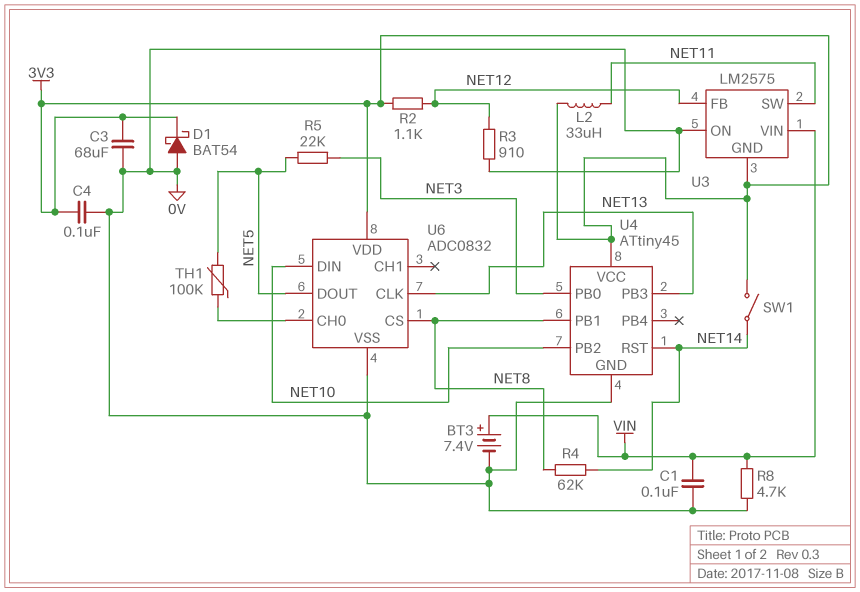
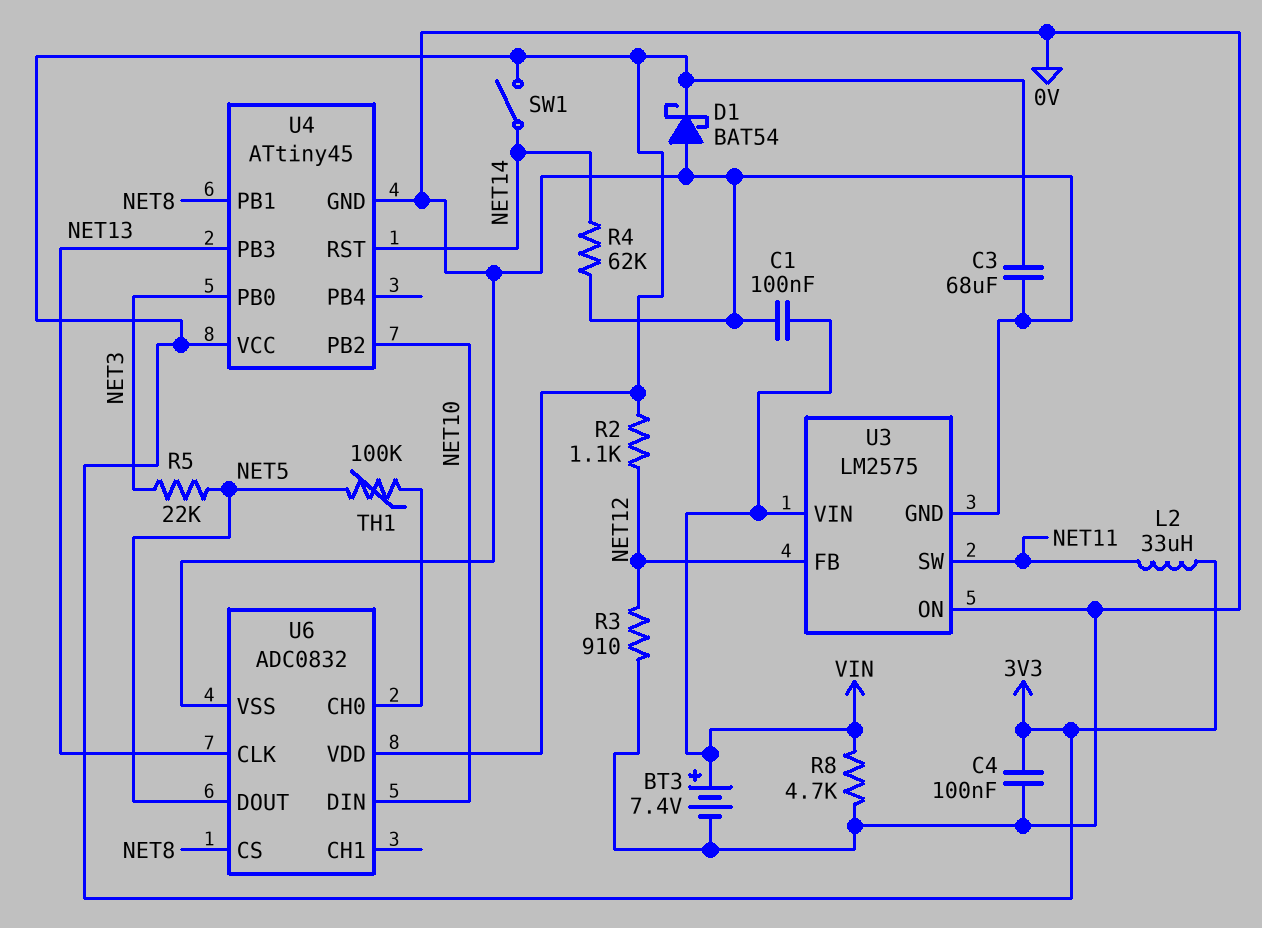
R4: 62k (NET8, NET14) -> 62k (0V, NET14)
U3 pin GND: 3V3 -> 0V

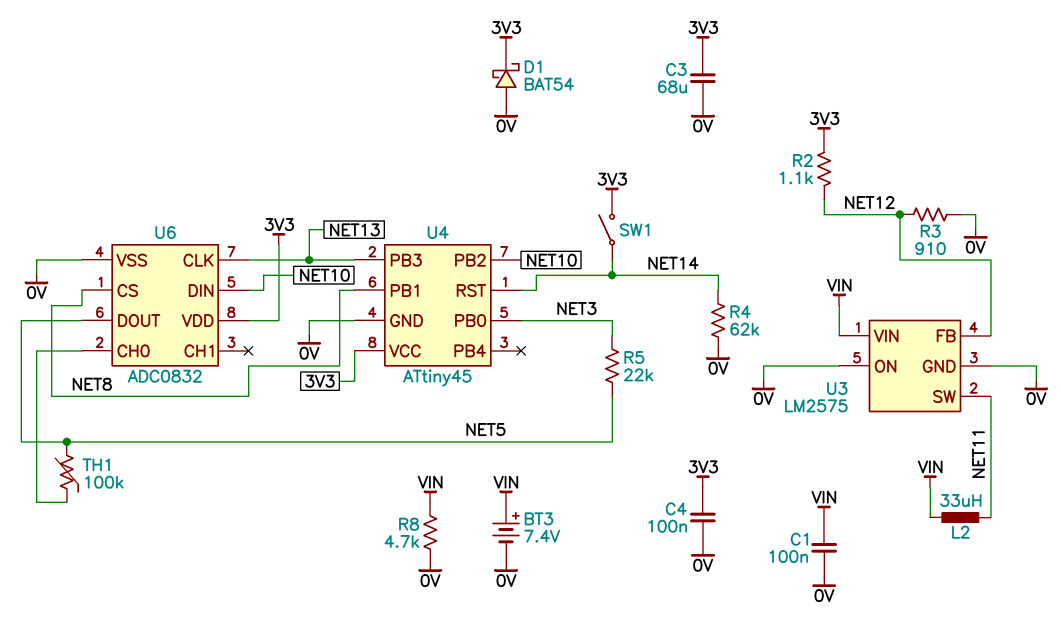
L2: 33uH (3V3, NET11) -> 33uH (NET11, VIN)

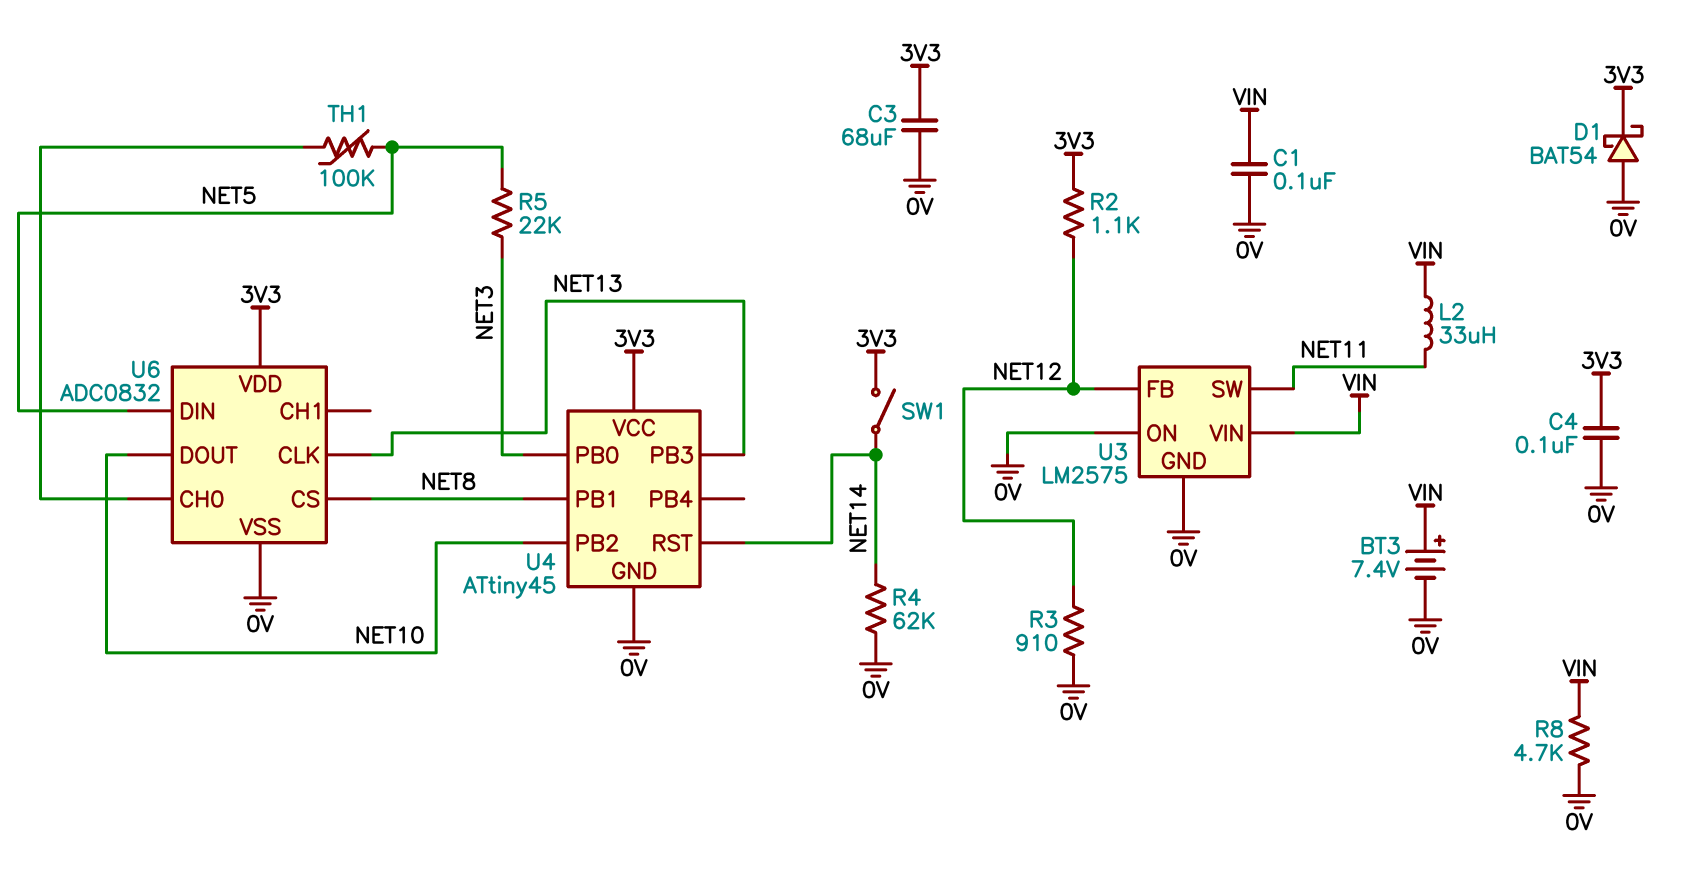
U6 pin DIN: NET10 -> NET5
U6 pin DOUT: NET5 -> NET10

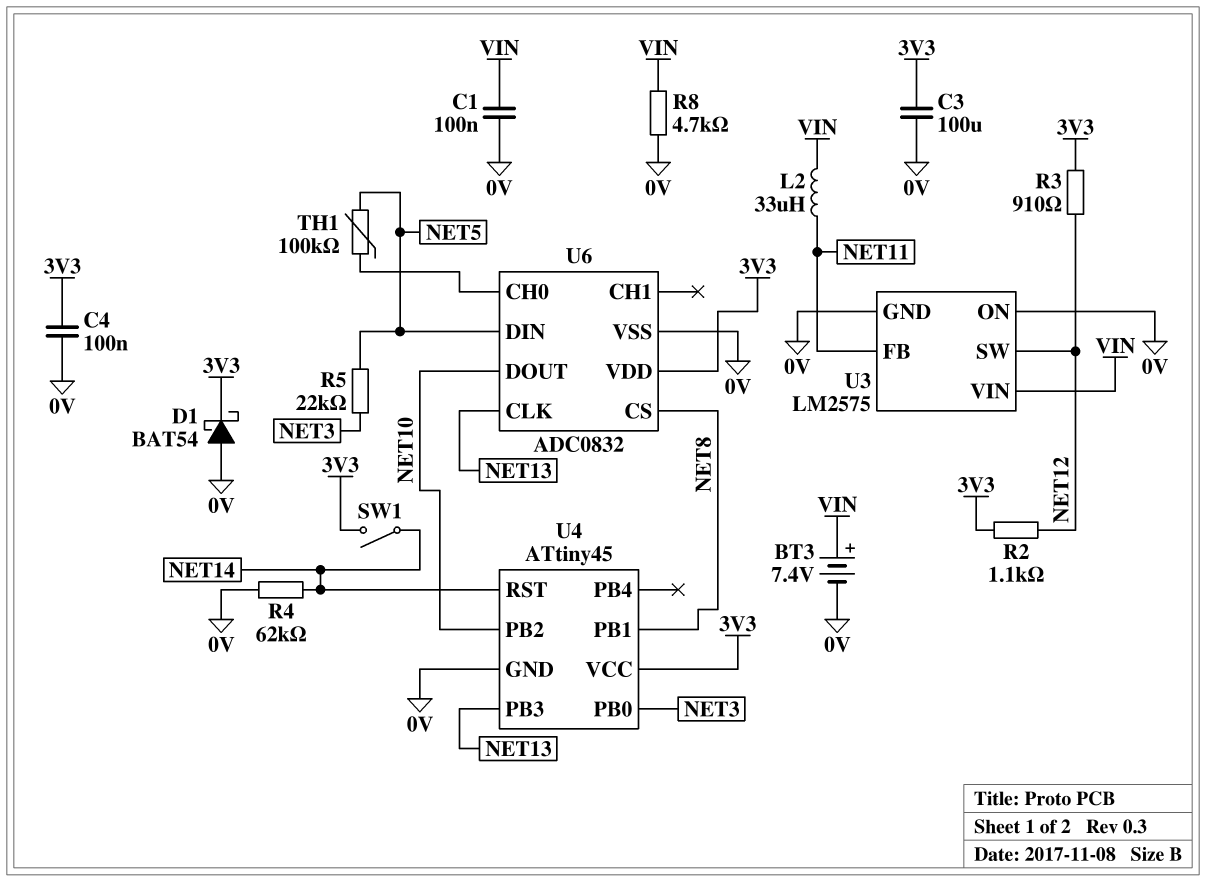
C3: 68uF (0V, 3V3) -> 100uF (0V, 3V3)
R3: 910 (0V, NET12) -> 910 (3V3, NET12)
U3 pin FB: NET12 -> NET11
U3 pin SW: NET11 -> NET12

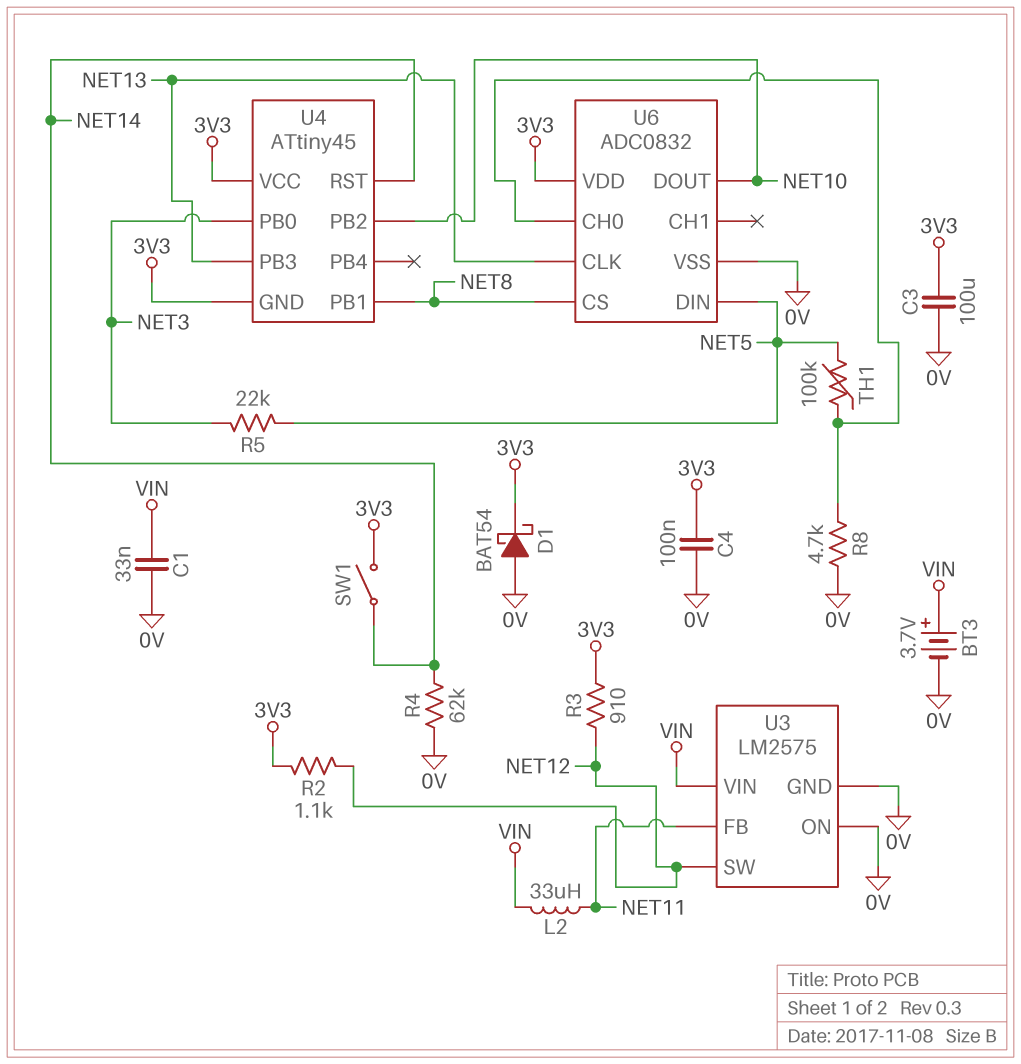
BT3: 7.4V (plus VIN, minus 0V) -> 3.7V (plus VIN, minus 0V)
C1: 100nF (0V, VIN) -> 33nF (0V, VIN)
R8: 4.7k (0V, VIN) -> 4.7k (0V, U6/CH0)
U4 pin GND: 0V -> 3V3

